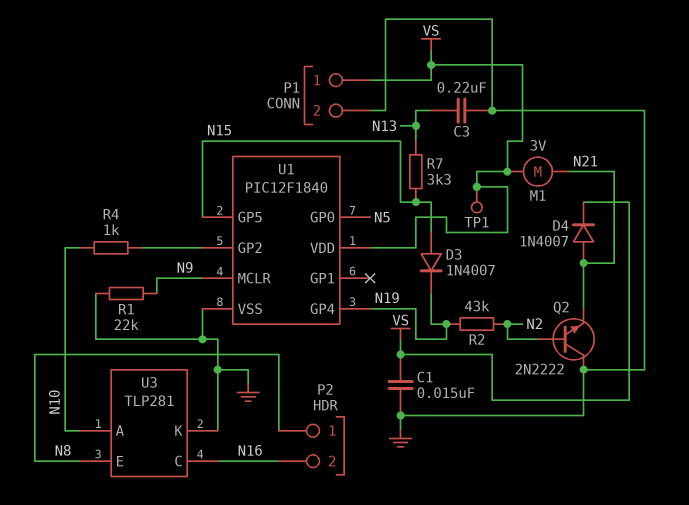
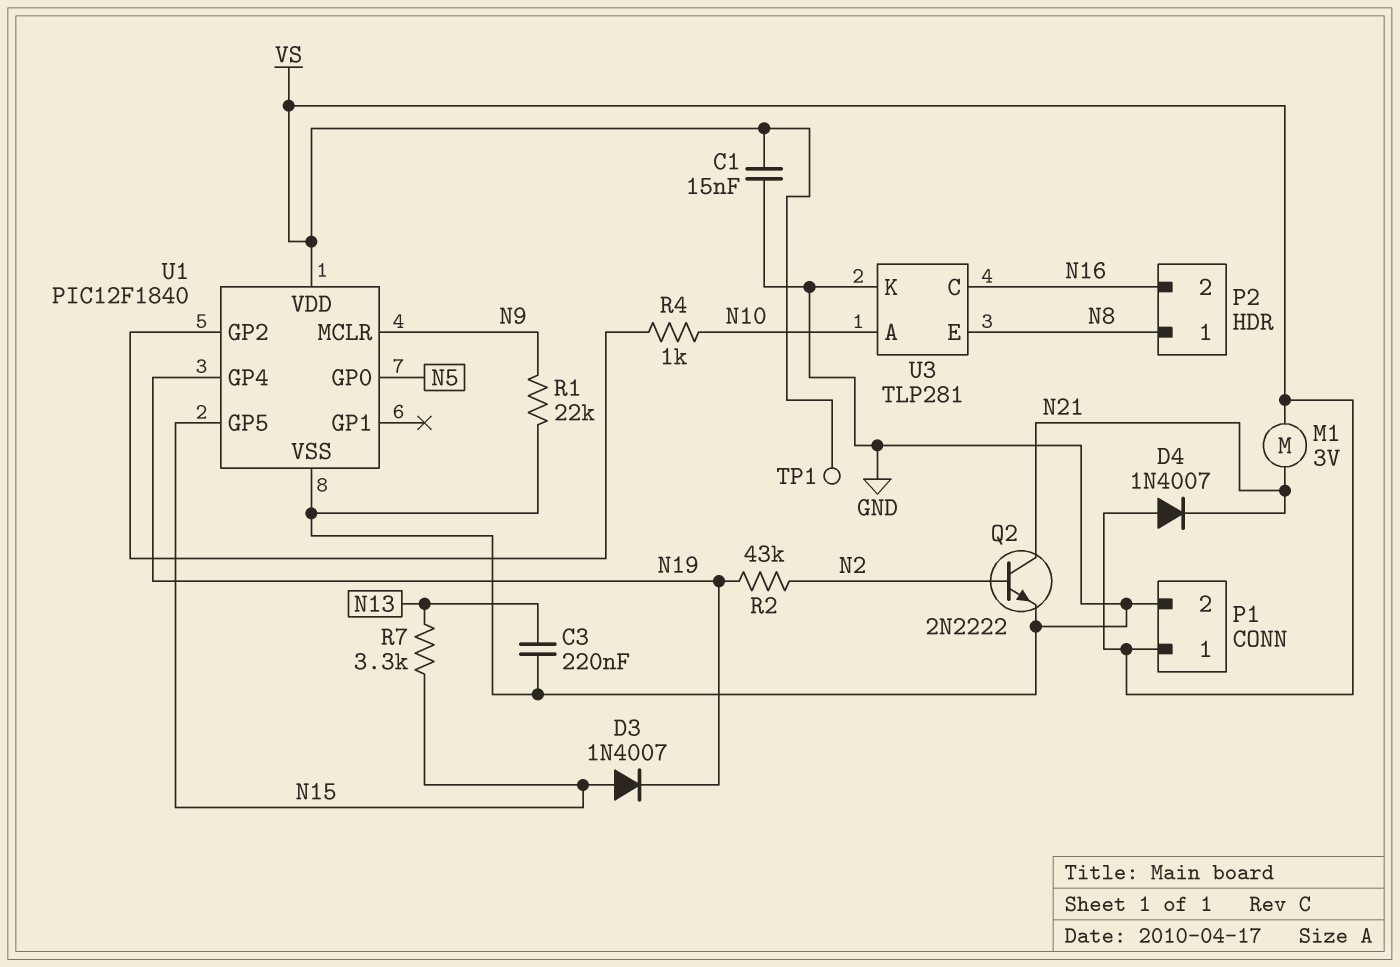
D4: diode 1N4007 (A N21, K VS) -> diode 1N4007 (A VS, K N21)
Q2: NPN 2N2222 (B N2, C GND, E N21) -> NPN 2N2222 (B N2, C N21, E GND)

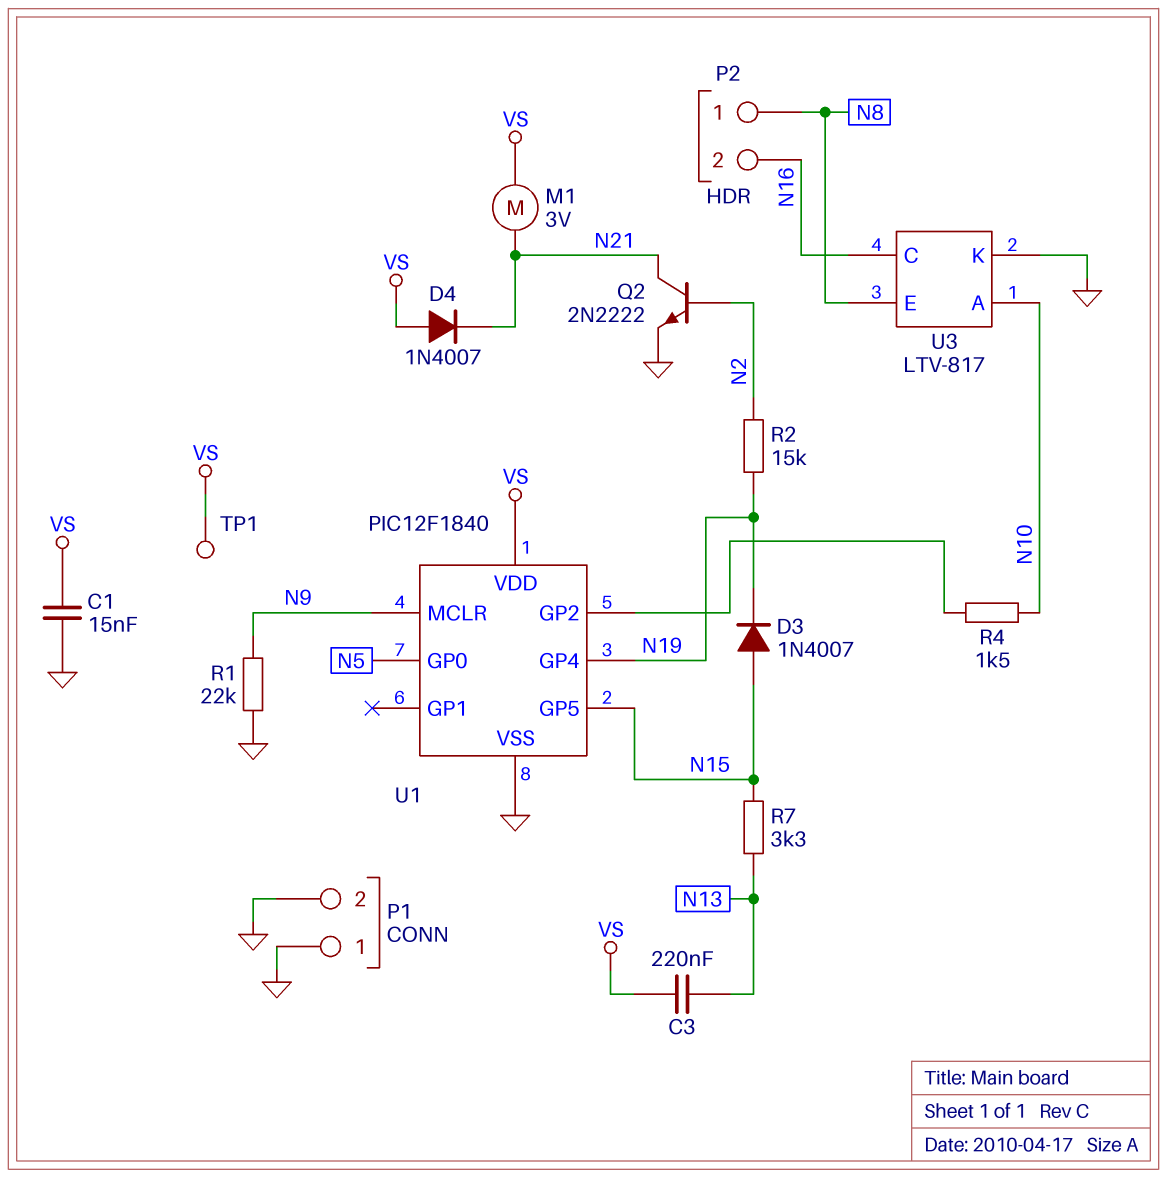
C3: 220nF (GND, N13) -> 220nF (N13, VS)
P1 pin 1: VS -> GND
R2: 43k (N2, N19) -> 15k (N2, N19)
R4: 1k (N10, U1/GP2) -> 1.5k (N10, U1/GP2)
U3: TLP281 -> LTV-817

